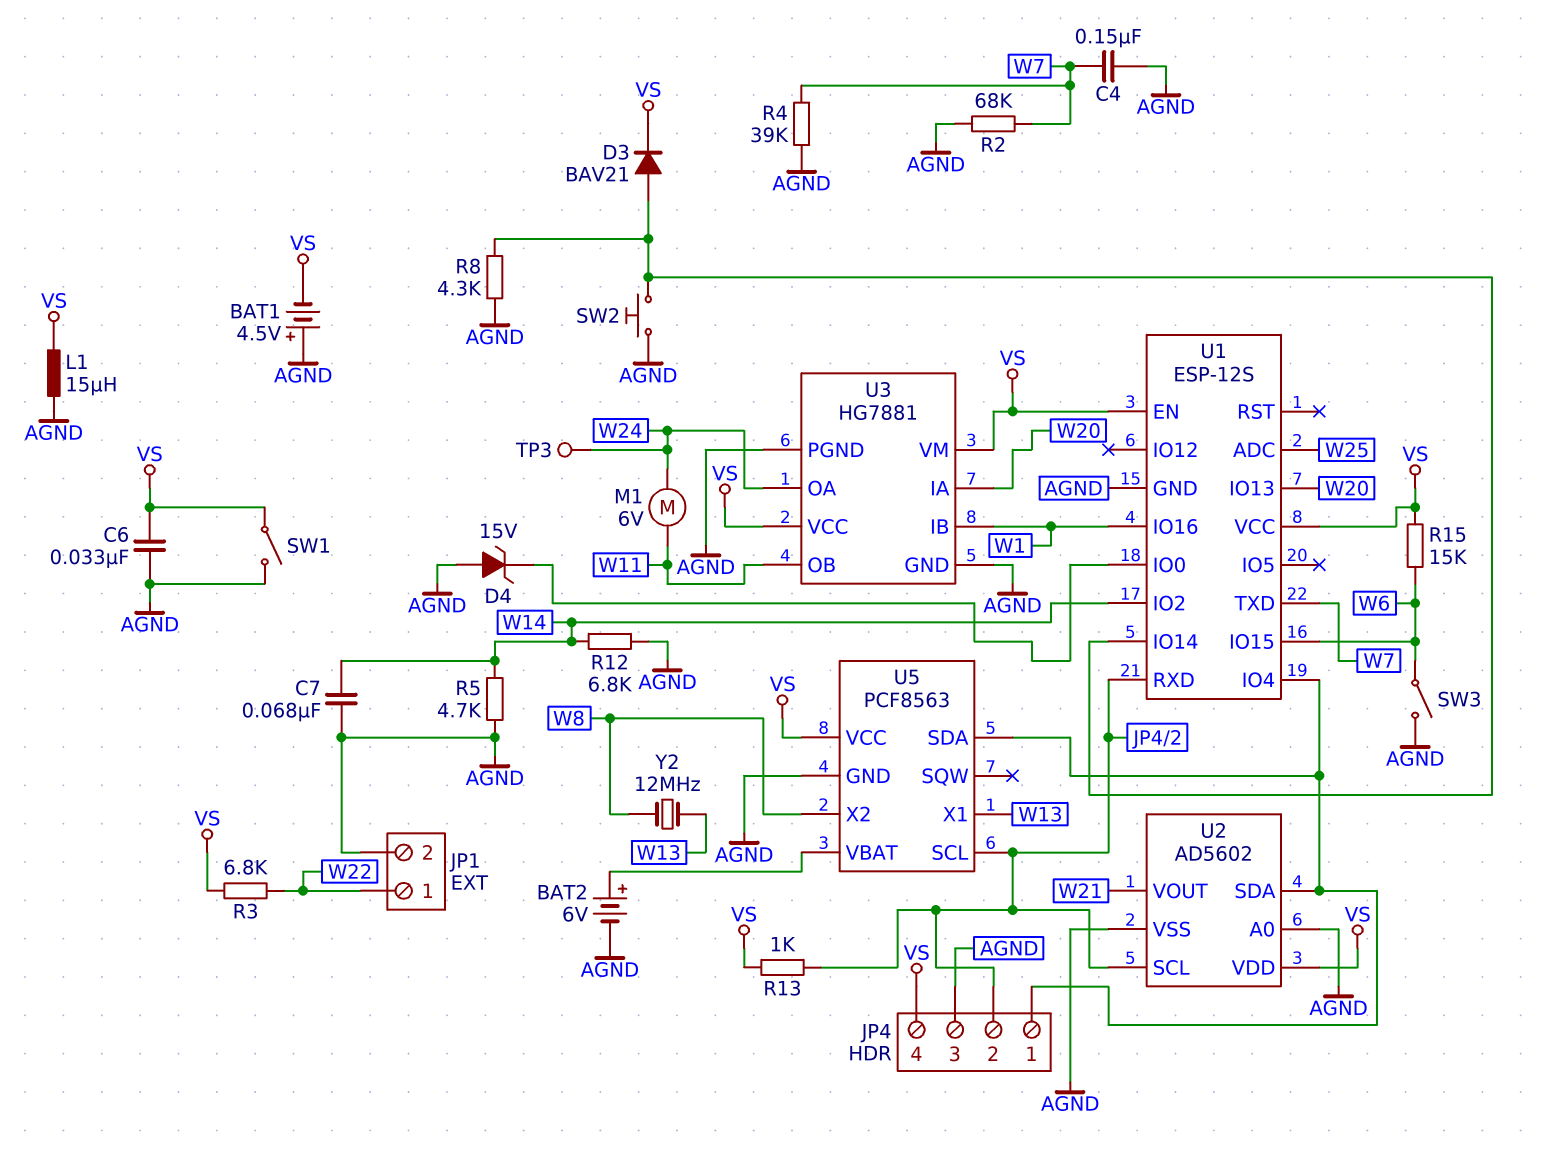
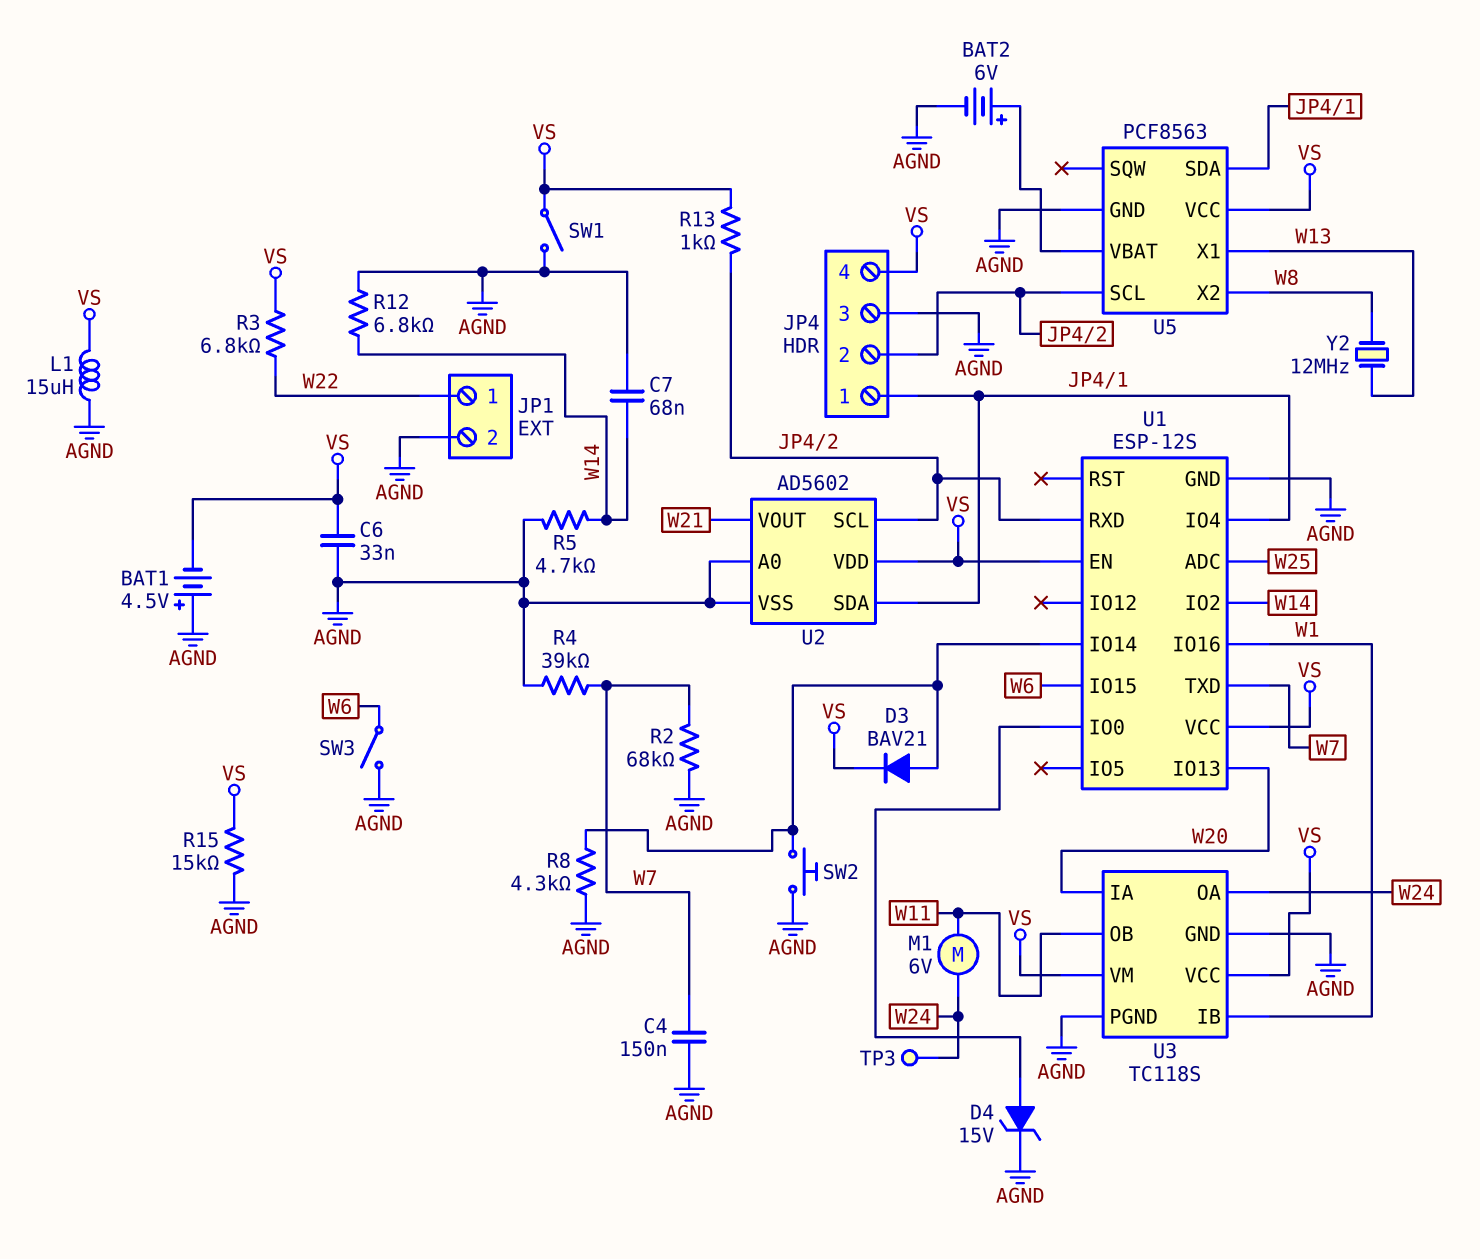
D4: zener 15V (A AGND, K U1/IO0) -> zener 15V (A U1/IO0, K AGND)
R15: 15k (VS, W6) -> 15k (AGND, VS)
U3: HG7881 -> TC118S

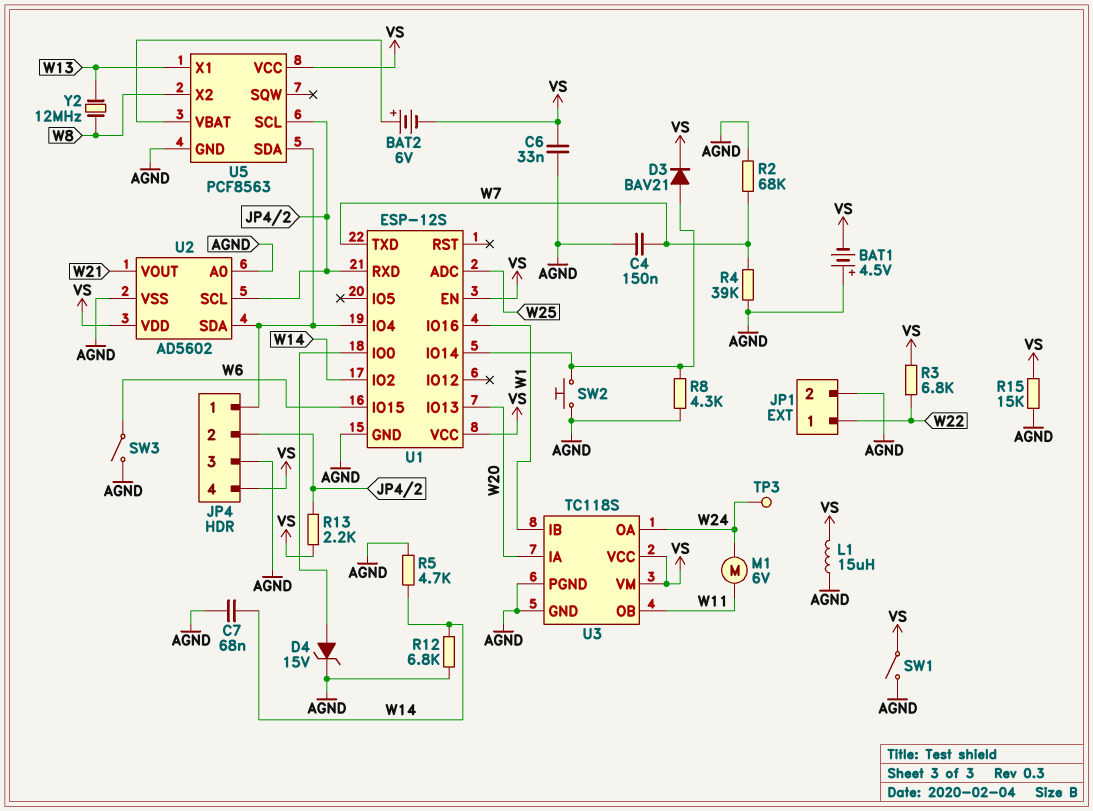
BAT2: 6V (plus U5/VBAT, minus AGND) -> 6V (plus U5/VBAT, minus VS)
R13: 1k (JP4/2, VS) -> 2.2k (JP4/2, VS)

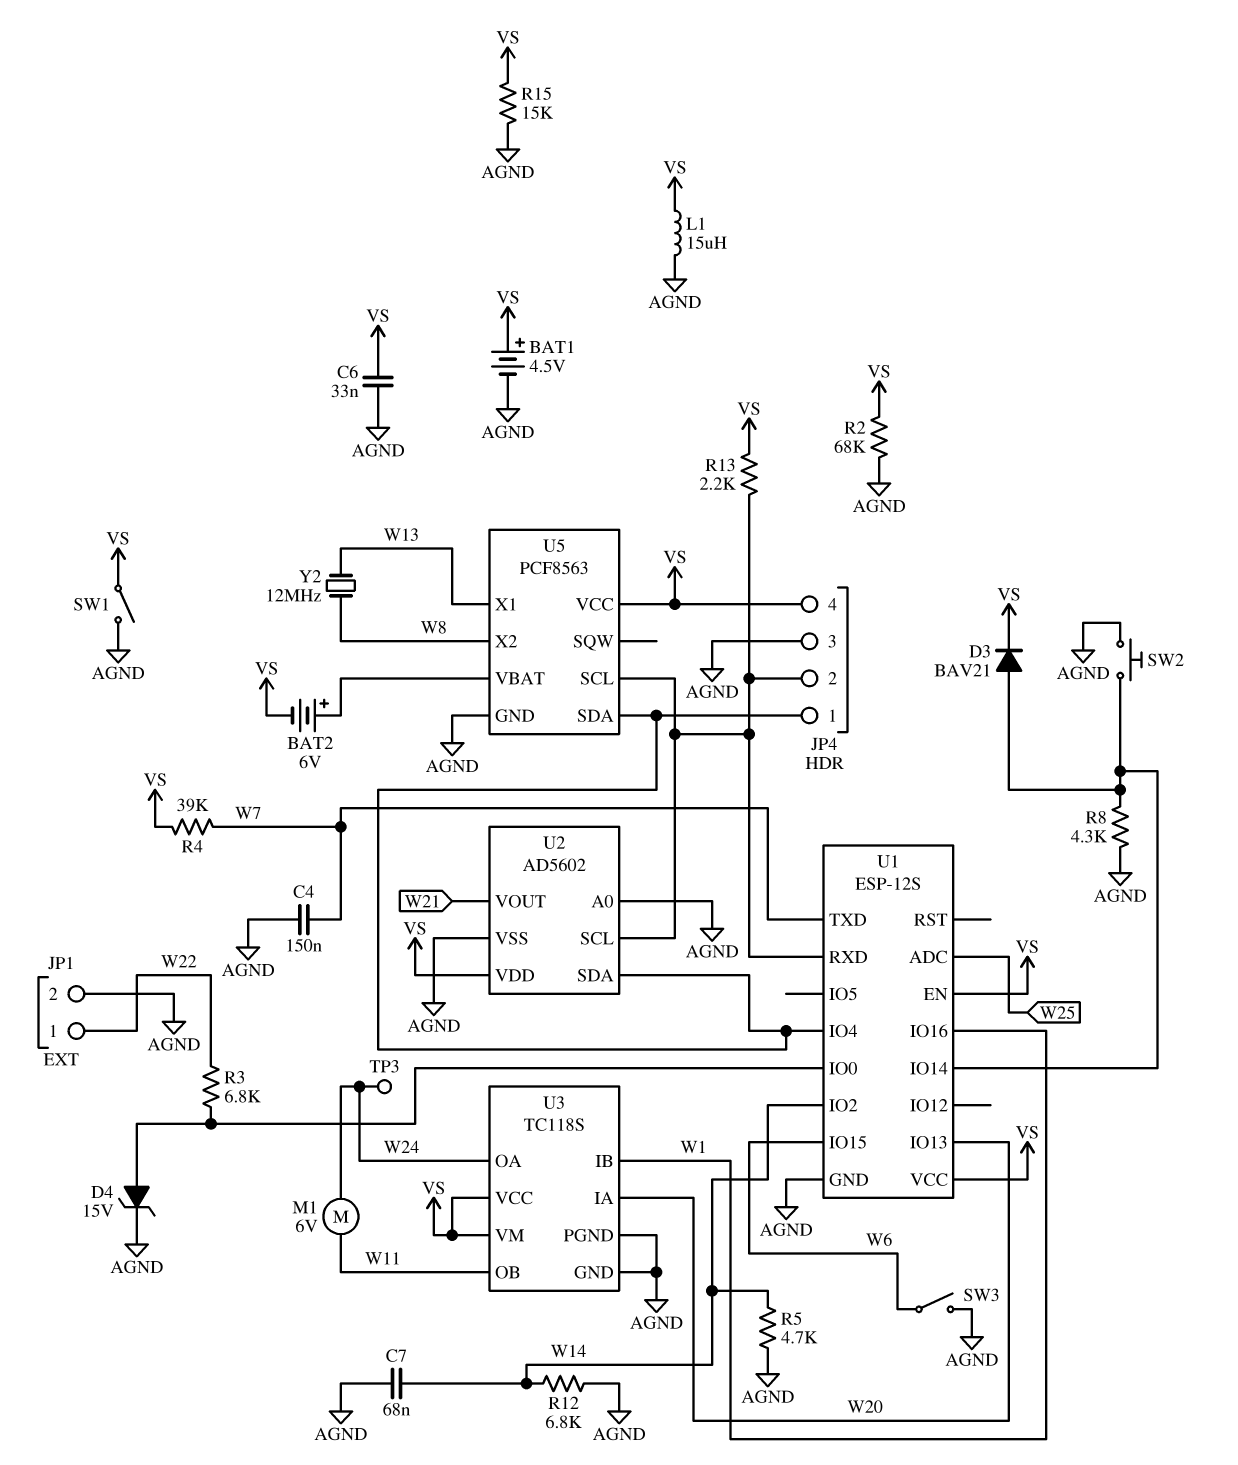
BAT1: 4.5V (plus AGND, minus VS) -> 4.5V (plus VS, minus AGND)
R2: 68k (AGND, W7) -> 68k (AGND, VS)
R3: 6.8k (VS, W22) -> 6.8k (U1/IO0, W22)
R4: 39k (AGND, W7) -> 39k (VS, W7)

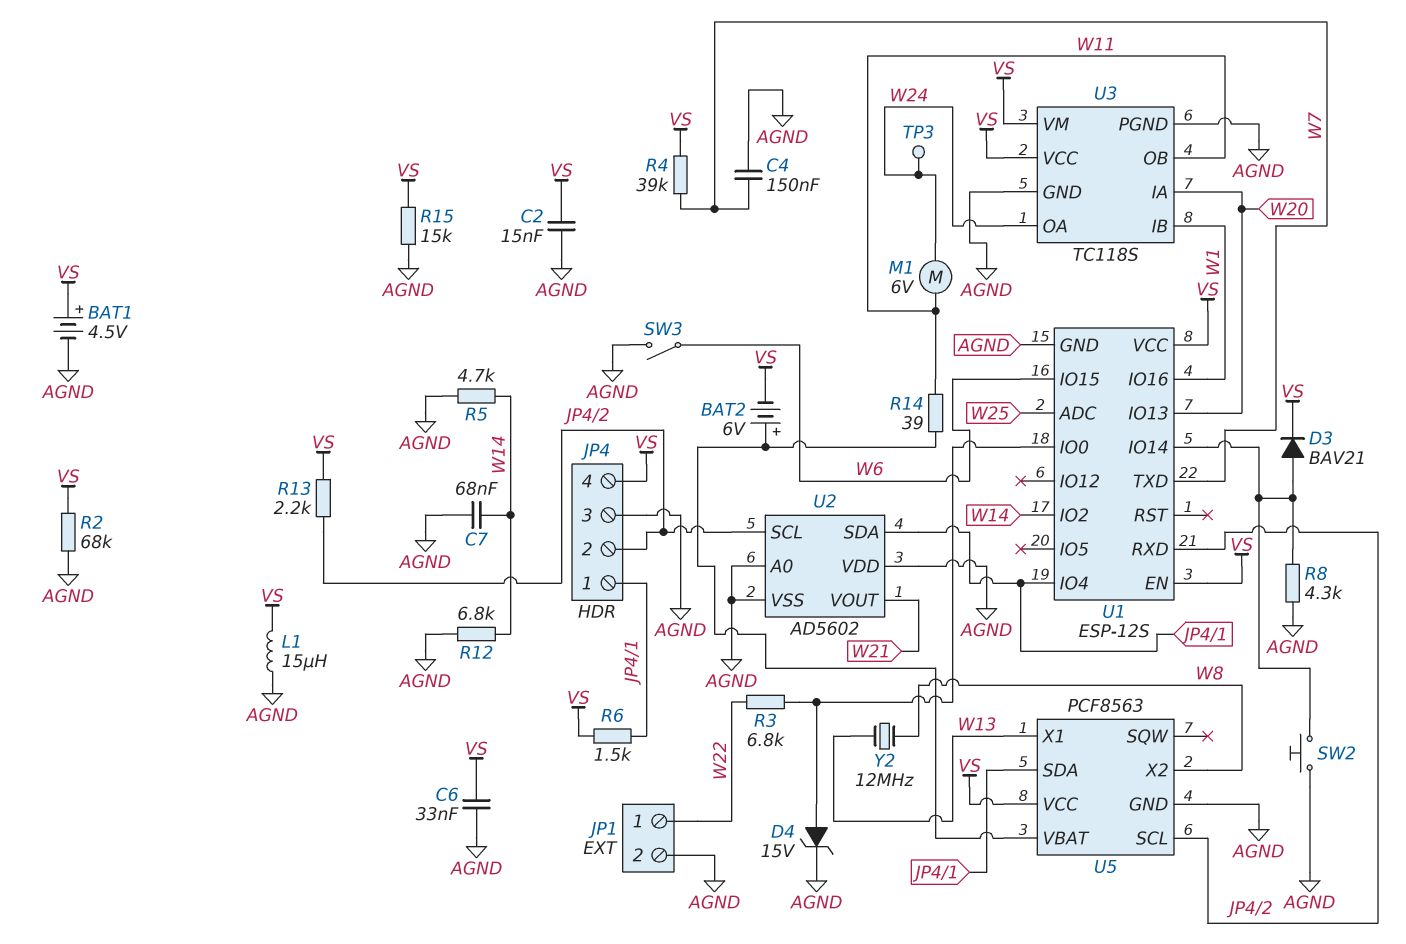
C2: none -> 15nF (AGND, VS)
R6: none -> 1.5k (JP4/1, VS)
R14: none -> 39 (U5/VBAT, W11)
SW1: switch (AGND, VS) -> none
U2 pin VDD: VS -> AGND

